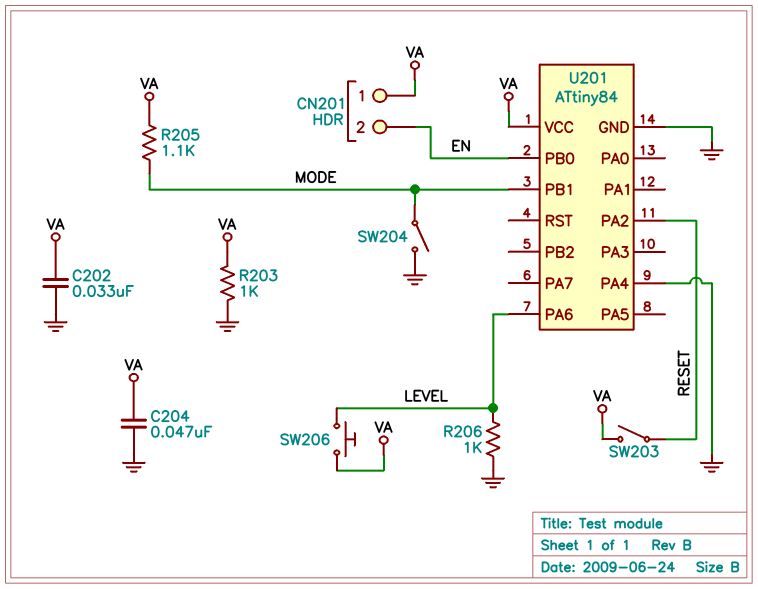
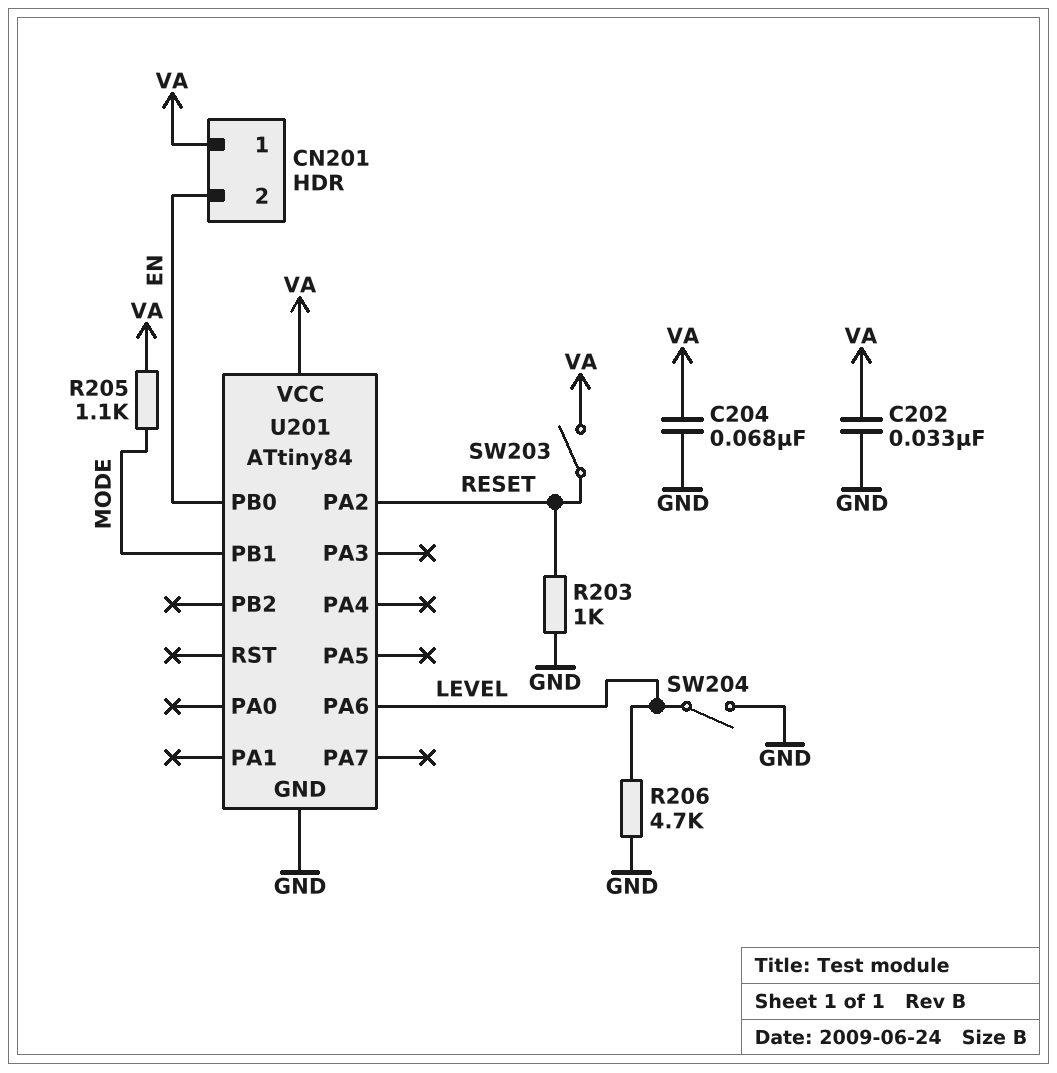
C204: 47nF (GND, VA) -> 68nF (GND, VA)
R203: 1k (GND, VA) -> 1k (GND, RESET)
R206: 1k (GND, LEVEL) -> 4.7k (GND, LEVEL)
SW204: switch (GND, MODE) -> switch (GND, LEVEL)
SW206: button (LEVEL, VA) -> none
U201 pin PA4: GND -> none

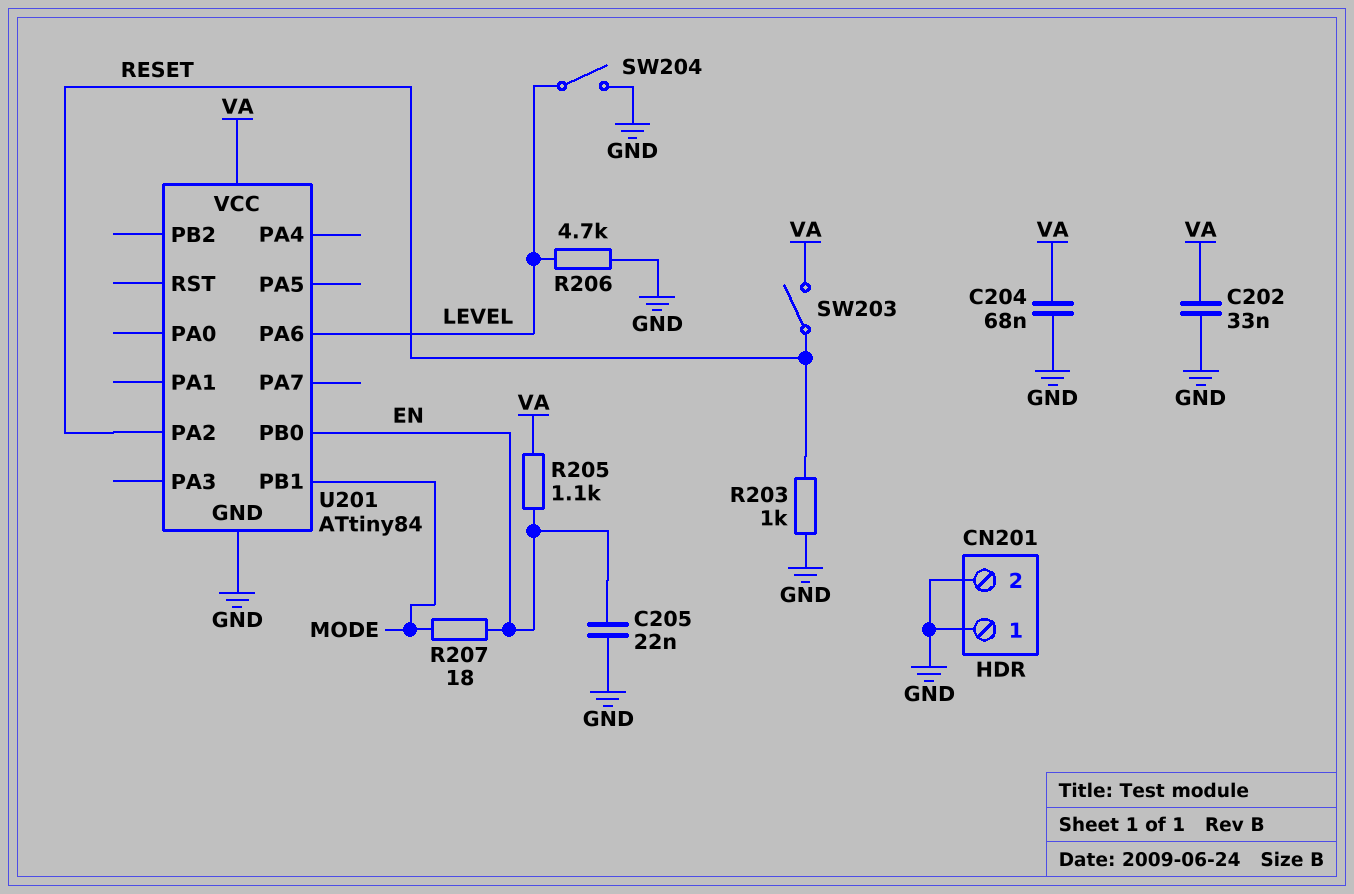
C205: none -> 22nF (EN, GND)
CN201 pin 1: VA -> GND
CN201 pin 2: EN -> GND
R205: 1.1k (MODE, VA) -> 1.1k (EN, VA)
R207: none -> 18 (EN, MODE)

